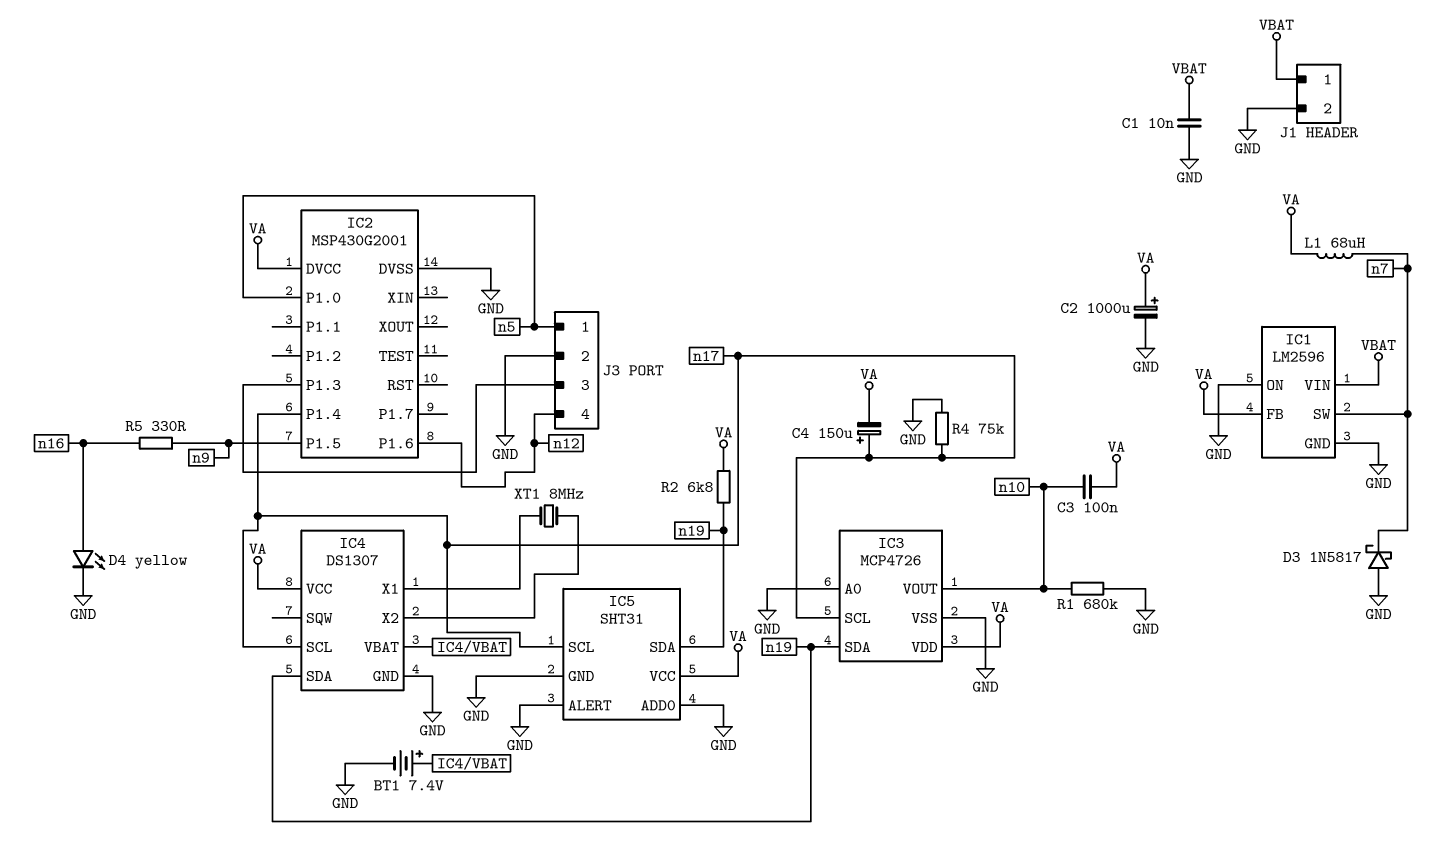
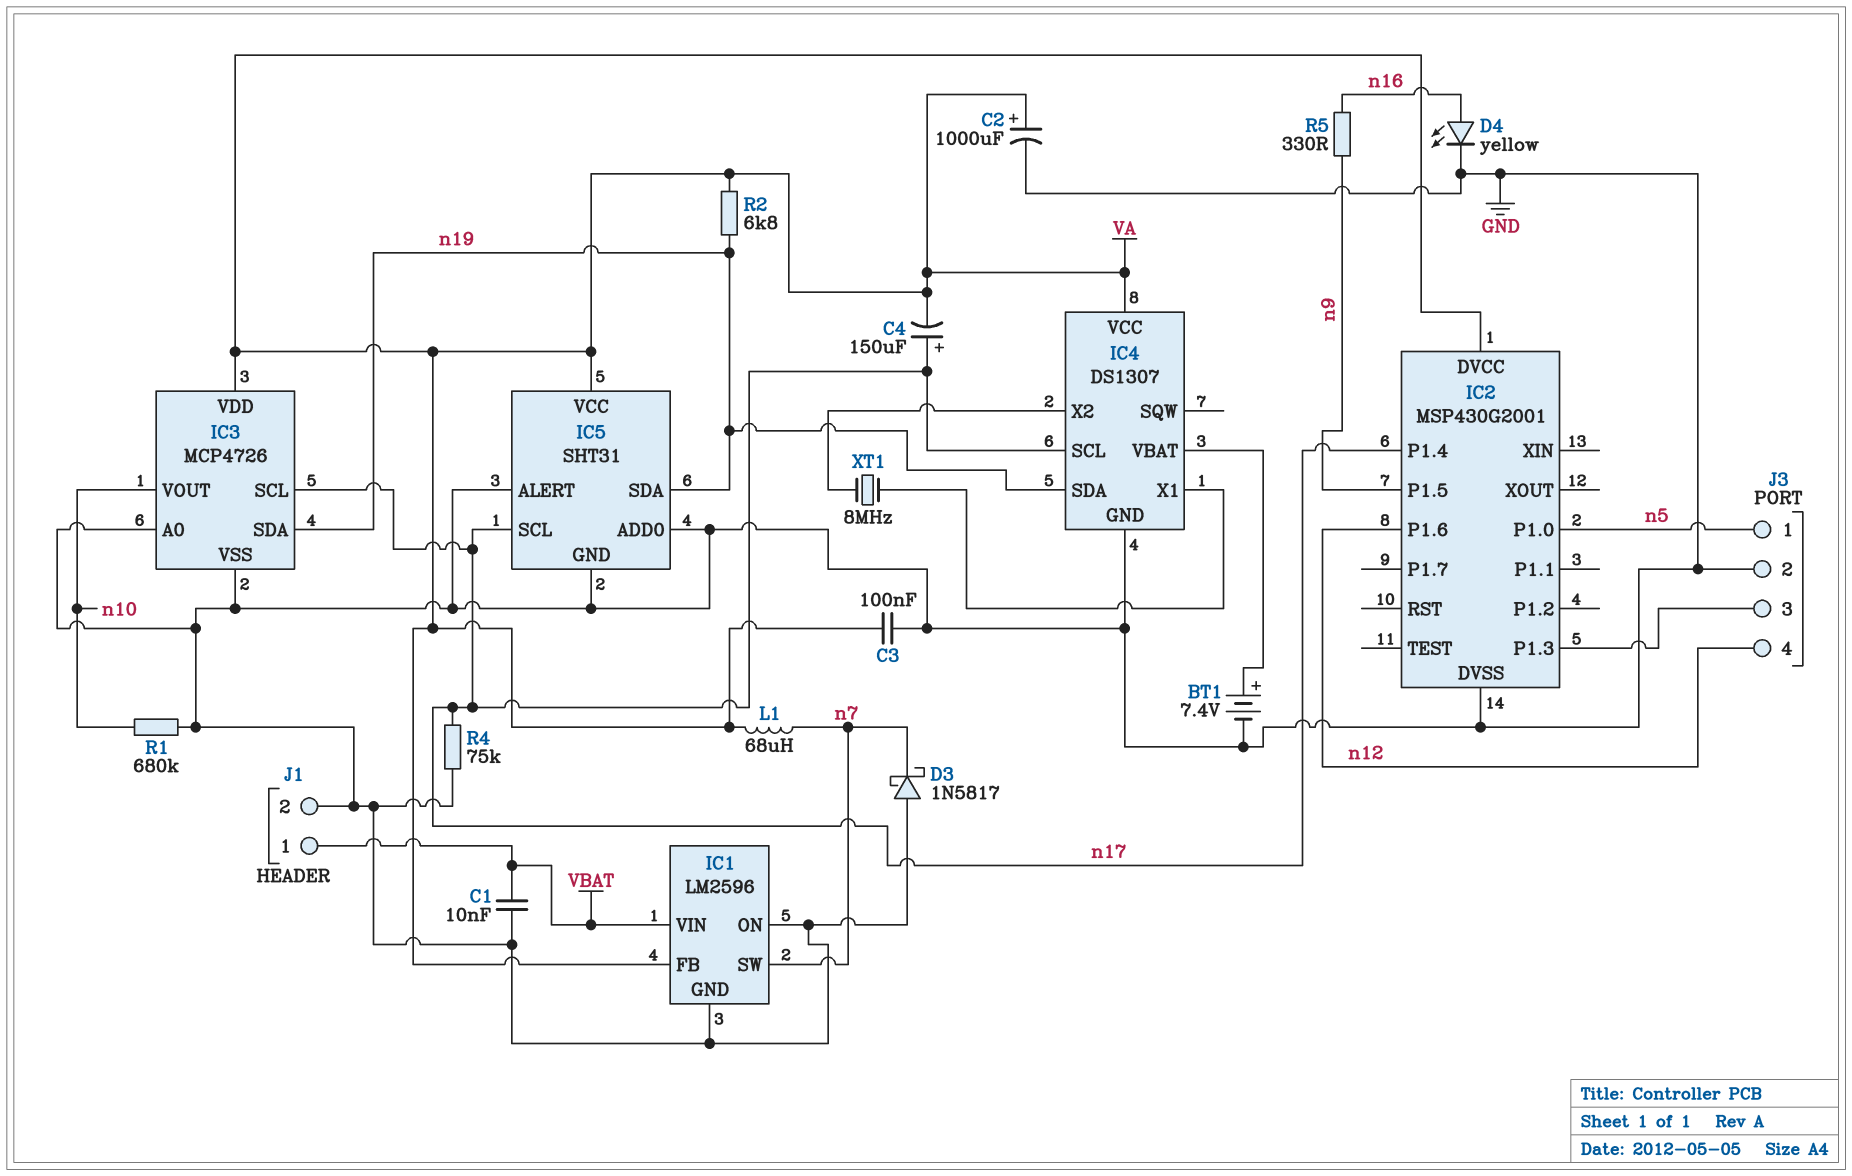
C3: 100nF (VA, n10) -> 100nF (GND, VA)

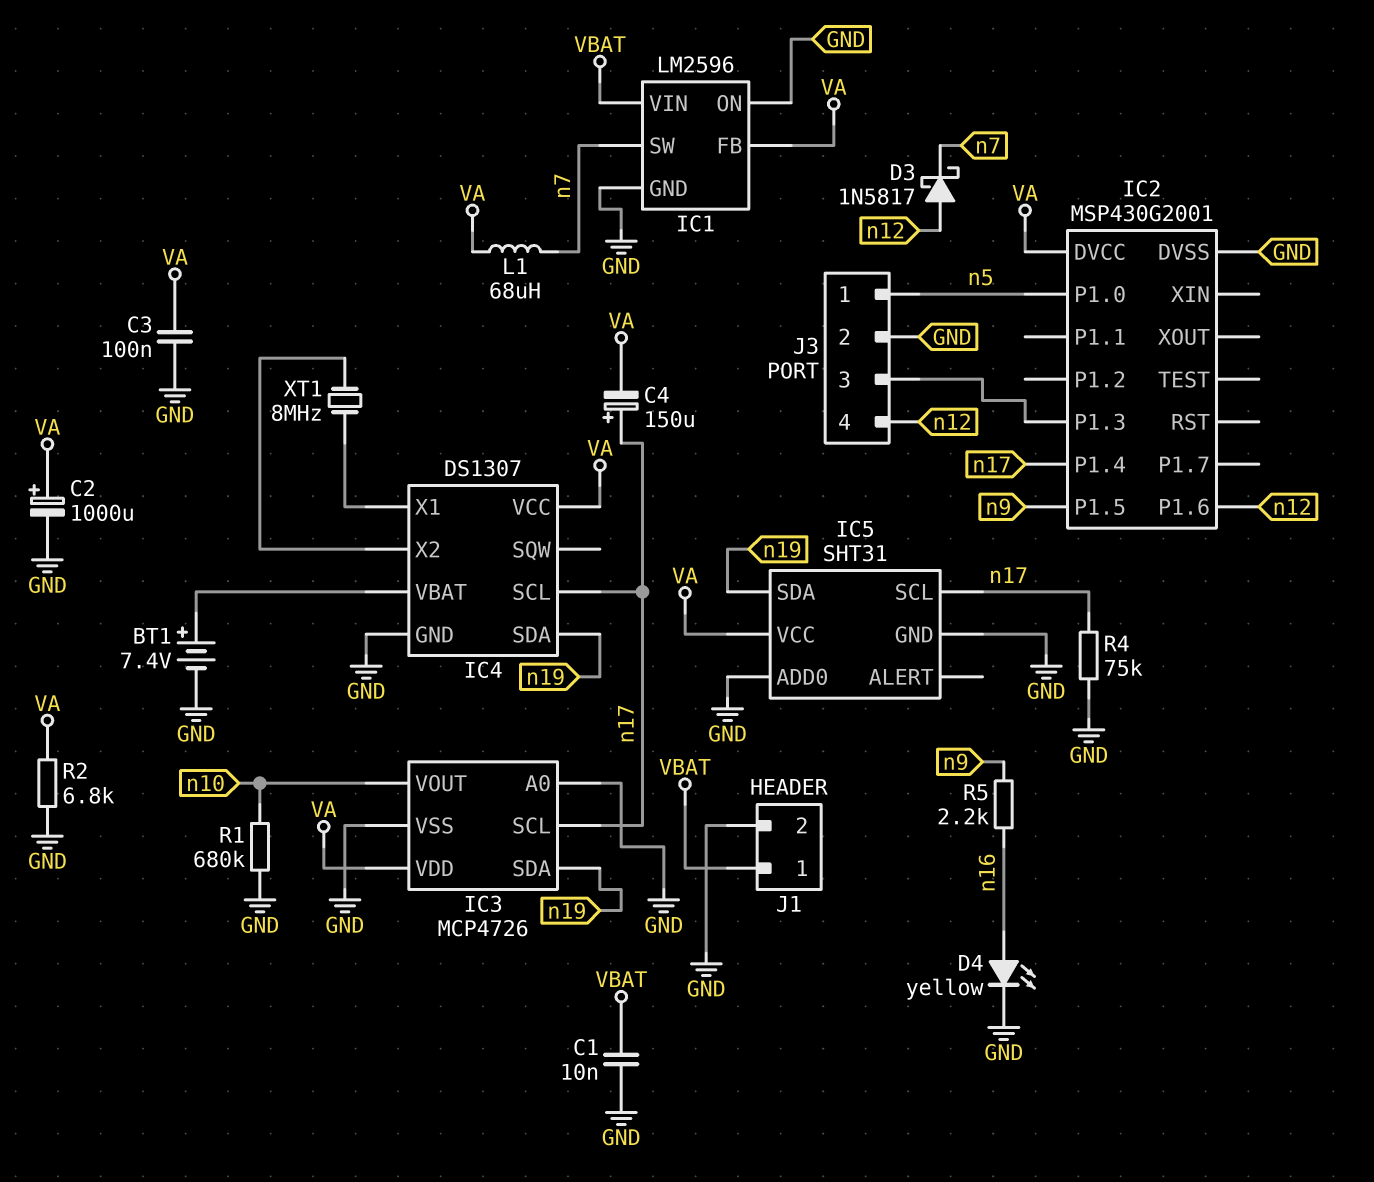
D3: schottky 1N5817 (A GND, K n7) -> schottky 1N5817 (A n12, K n7)
IC5 pin ALERT: GND -> none
R2: 6.8k (VA, n19) -> 6.8k (GND, VA)
R5: 330 (n9, n16) -> 2.2k (n9, n16)

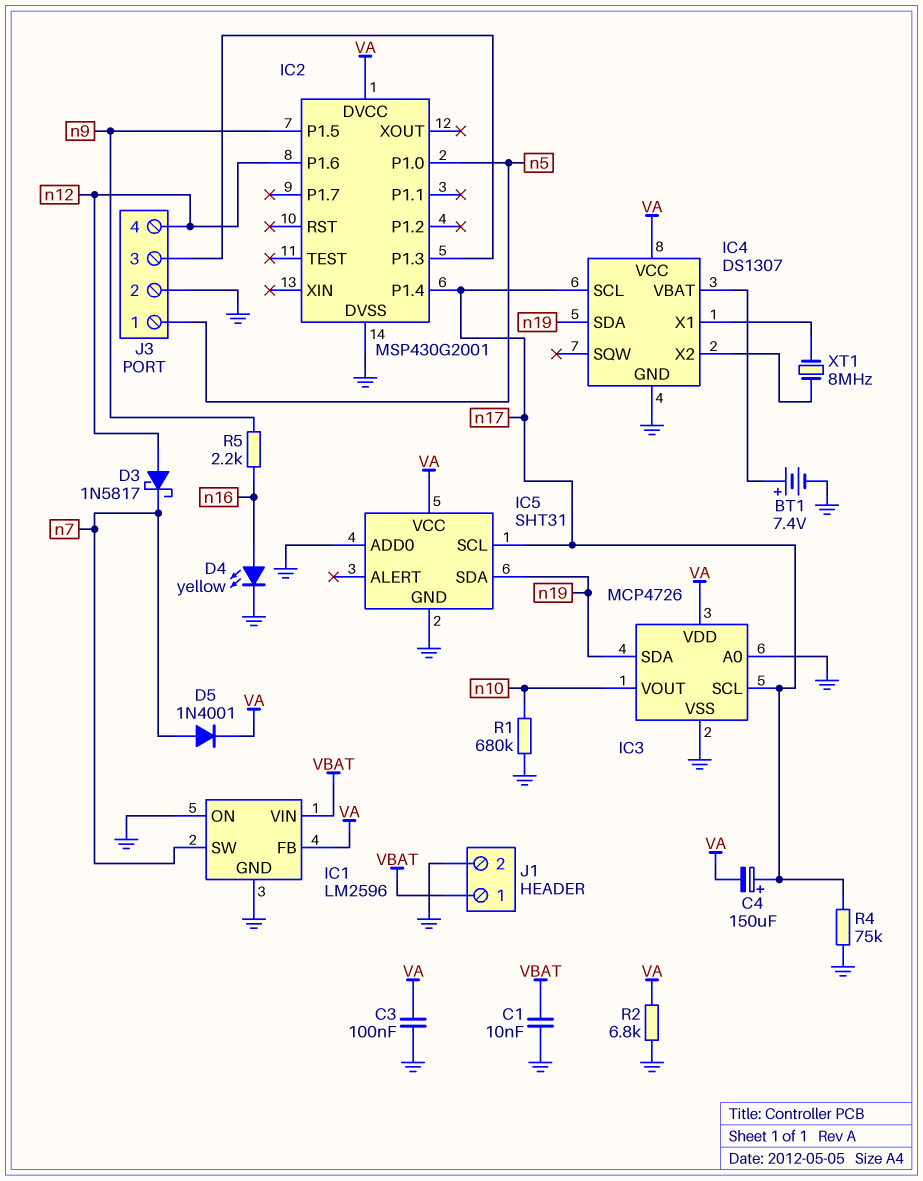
C2: 1000uF (plus VA, minus GND) -> none
D5: none -> diode 1N4001 (A n7, K VA)
L1: 68uH (VA, n7) -> none

